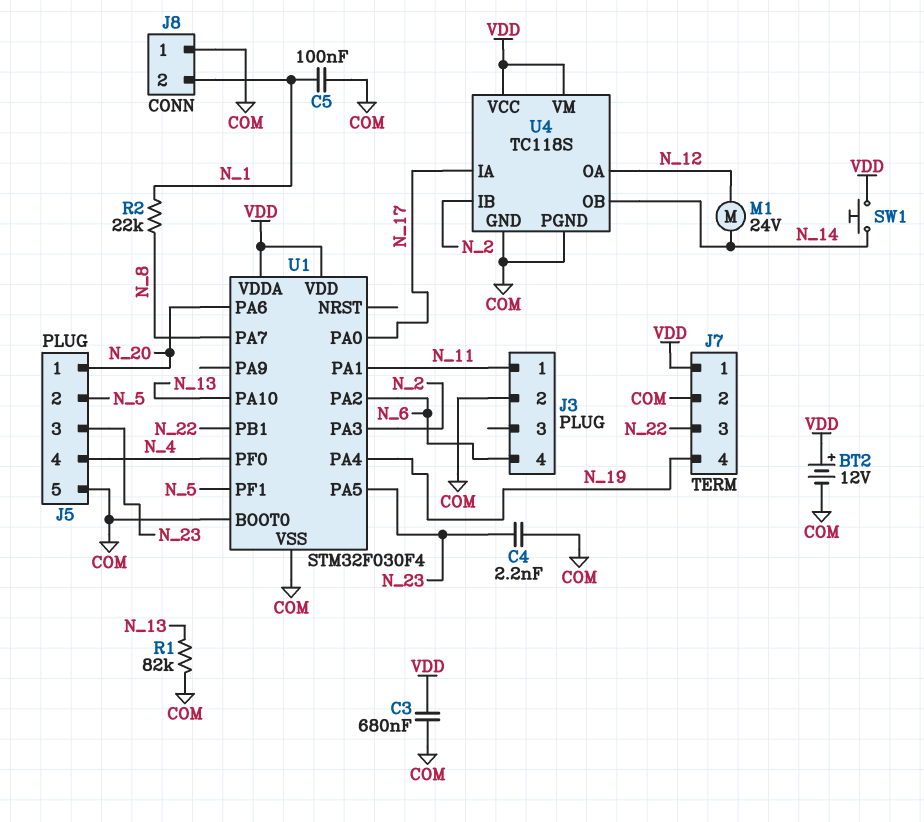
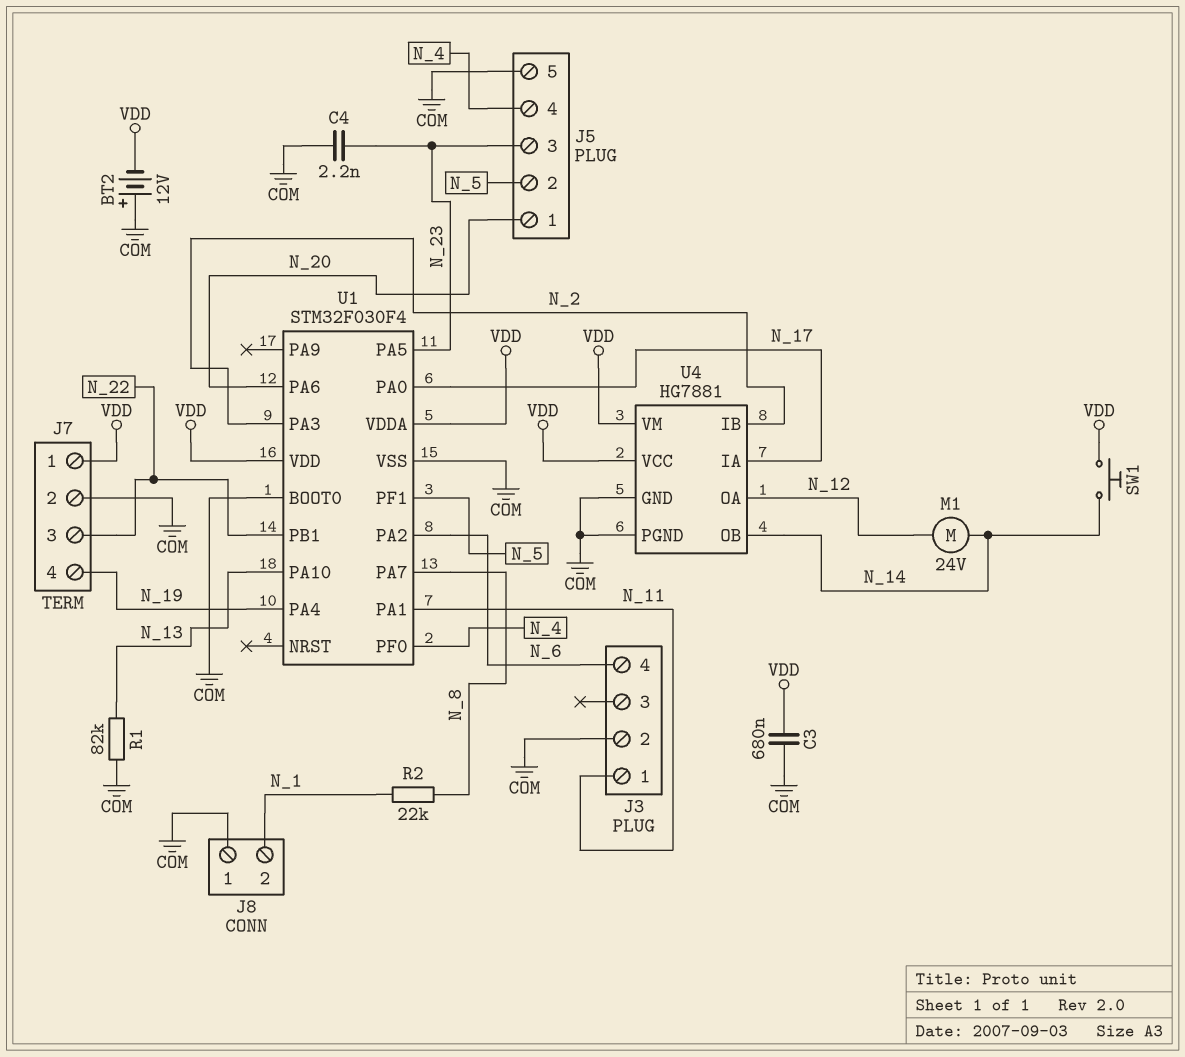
BT2: 12V (plus VDD, minus COM) -> 12V (plus COM, minus VDD)
C5: 100nF (COM, N_1) -> none
U4: TC118S -> HG7881

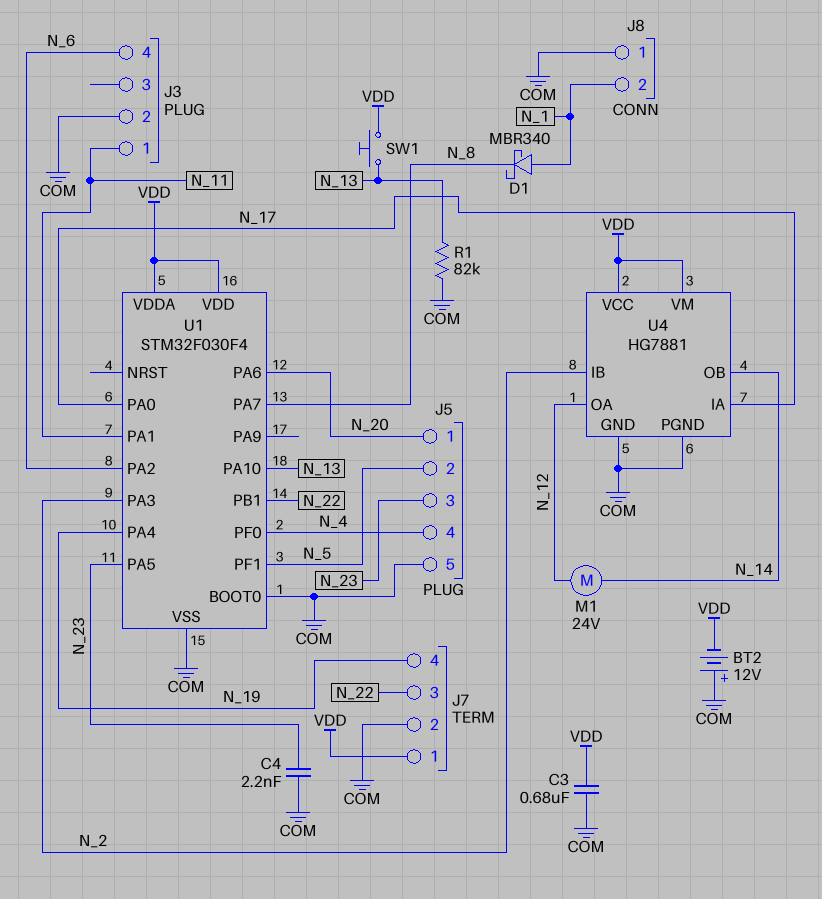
D1: none -> schottky MBR340 (A N_1, K N_8)
R2: 22k (N_1, N_8) -> none
SW1: button (N_14, VDD) -> button (N_13, VDD)

